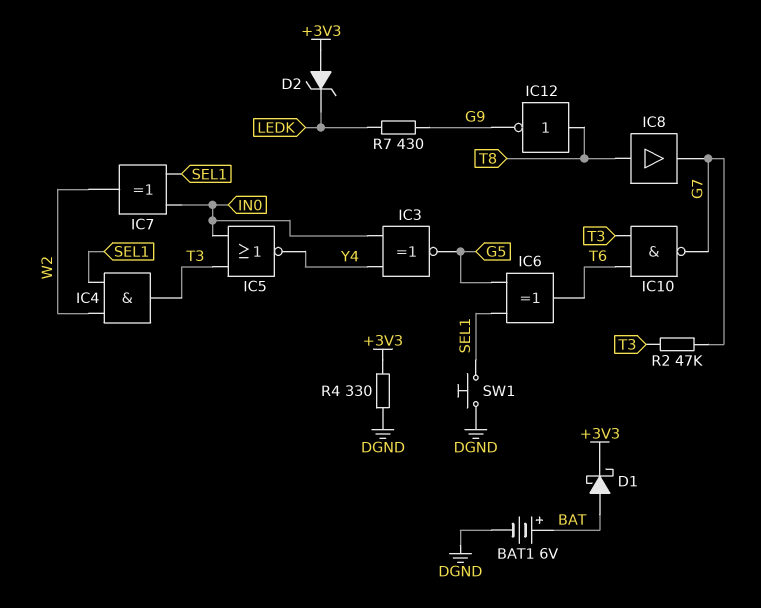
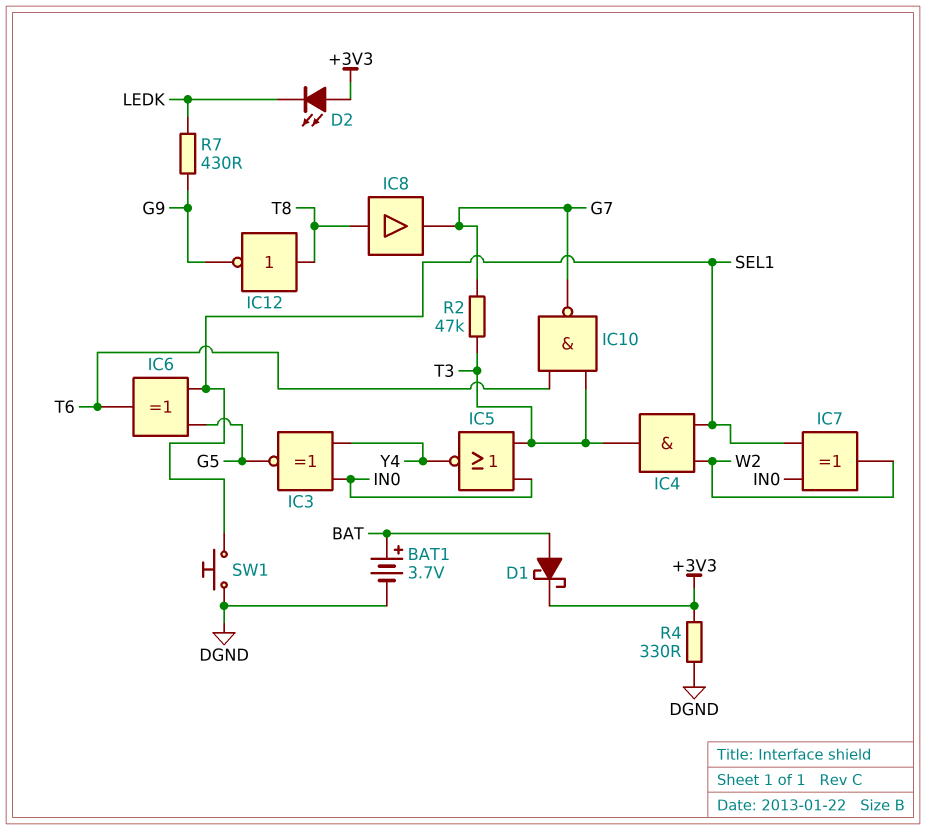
BAT1: 6V (plus BAT, minus DGND) -> 3.7V (plus BAT, minus DGND)
D2: zener (A +3V3, K LEDK) -> LED (A +3V3, K LEDK)

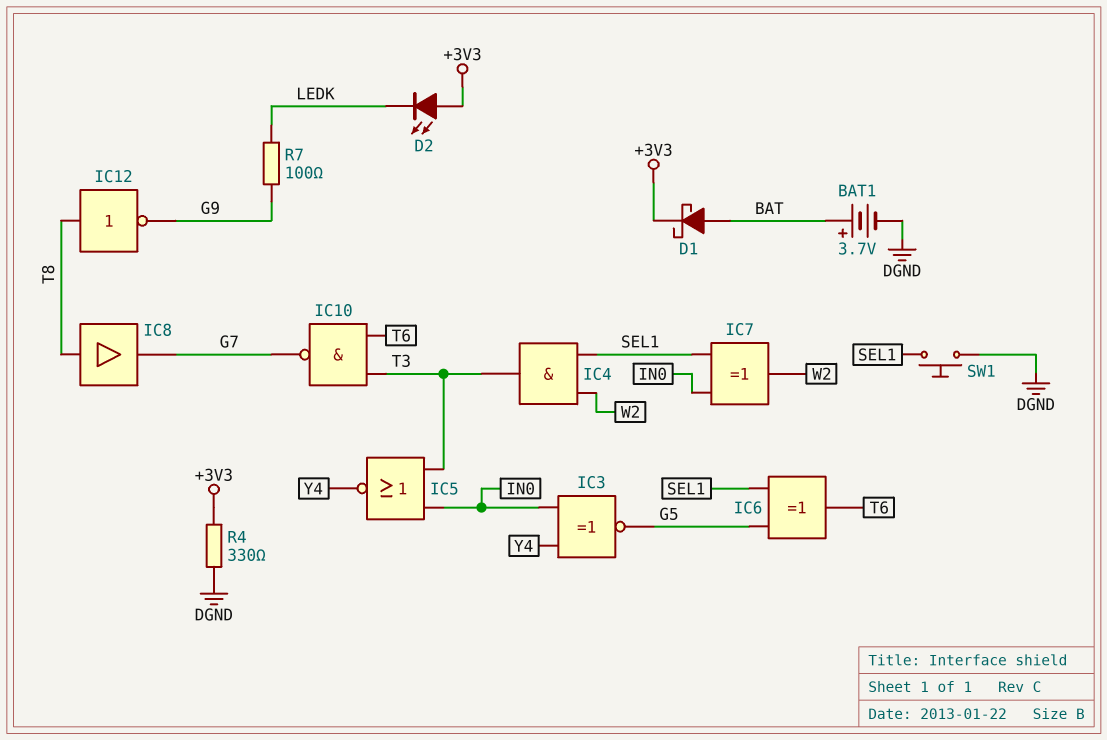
R2: 47k (G7, T3) -> none
R7: 430 (G9, LEDK) -> 100 (G9, LEDK)

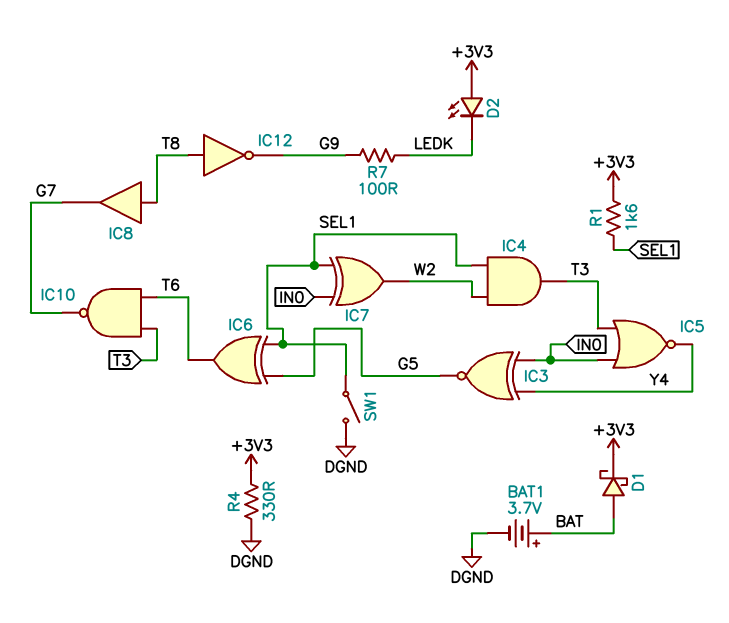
R1: none -> 1.6k (+3V3, SEL1)
SW1: button (DGND, SEL1) -> switch (DGND, SEL1)

